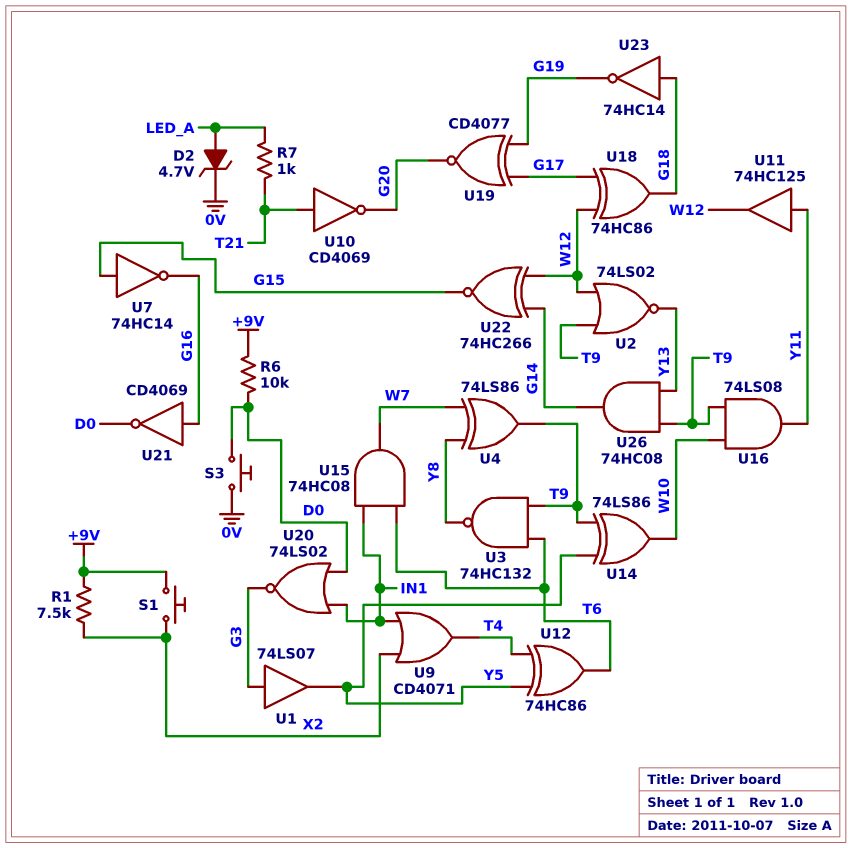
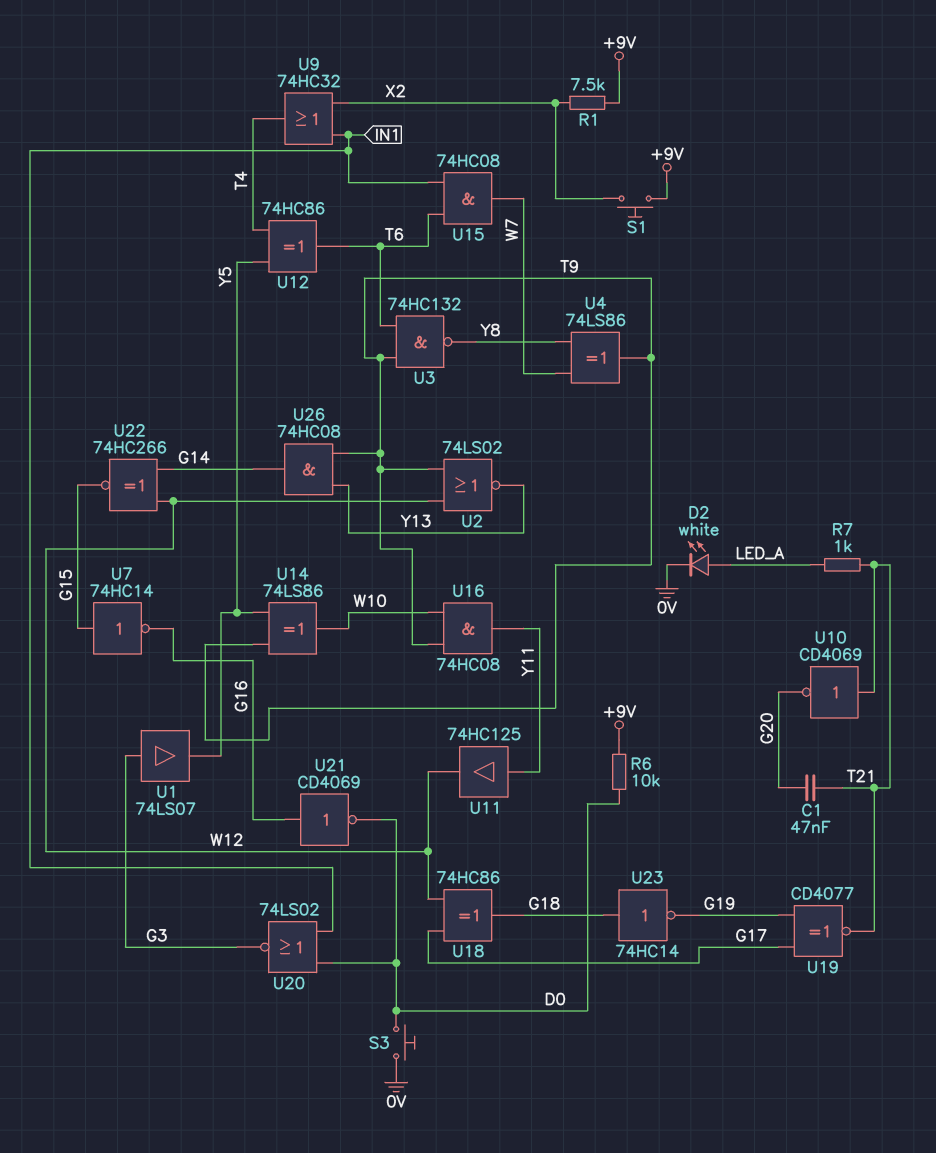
C1: none -> 47nF (G20, T21)
D2: zener 4.7V (A LED_A, K 0V) -> LED white (A LED_A, K 0V)
U9: OR CD4071 (in IN1, in X2, out T4) -> OR 74HC32 (in IN1, in X2, out T4)
U16: AND 74LS08 (in T9, in W10, out Y11) -> AND 74HC08 (in T9, in W10, out Y11)
U19: XNOR CD4077 (in G17, in G19, out G20) -> XNOR CD4077 (in G17, in G19, out T21)

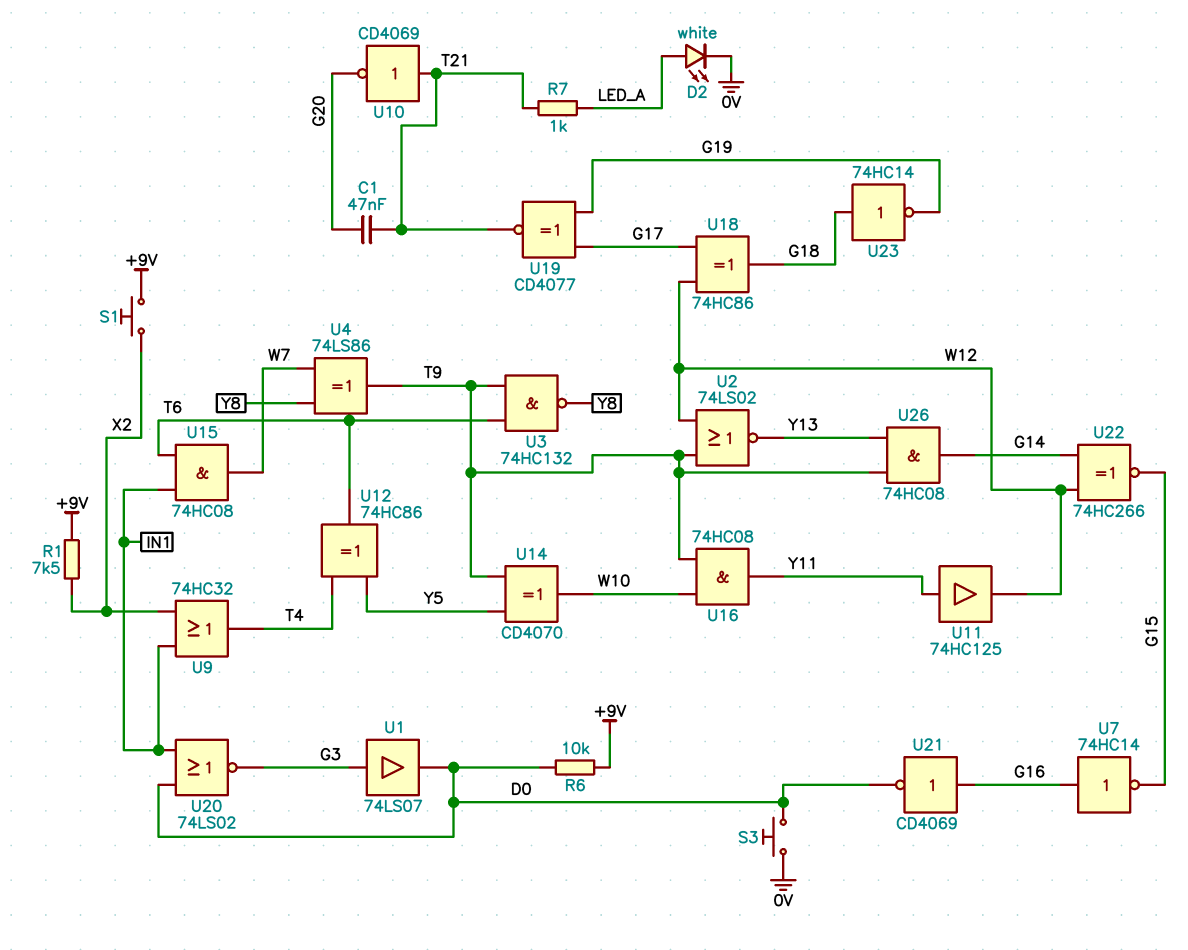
U1: buffer 74LS07 (in G3, out Y5) -> buffer 74LS07 (in G3, out D0)
U7: NOT 74HC14 (in G15, out G16) -> NOT 74HC14 (in G16, out G15)
U14: XOR 74LS86 (in T9, in Y5, out W10) -> XOR CD4070 (in T9, in Y5, out W10)

